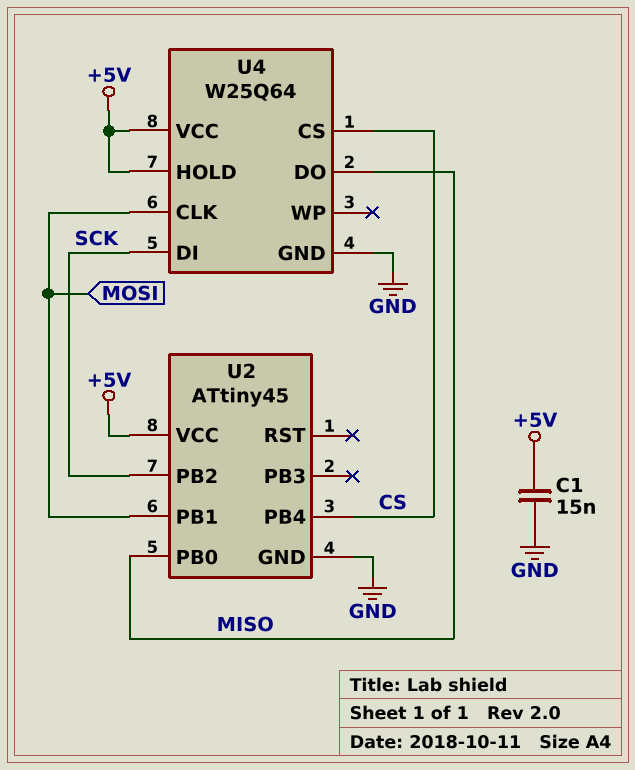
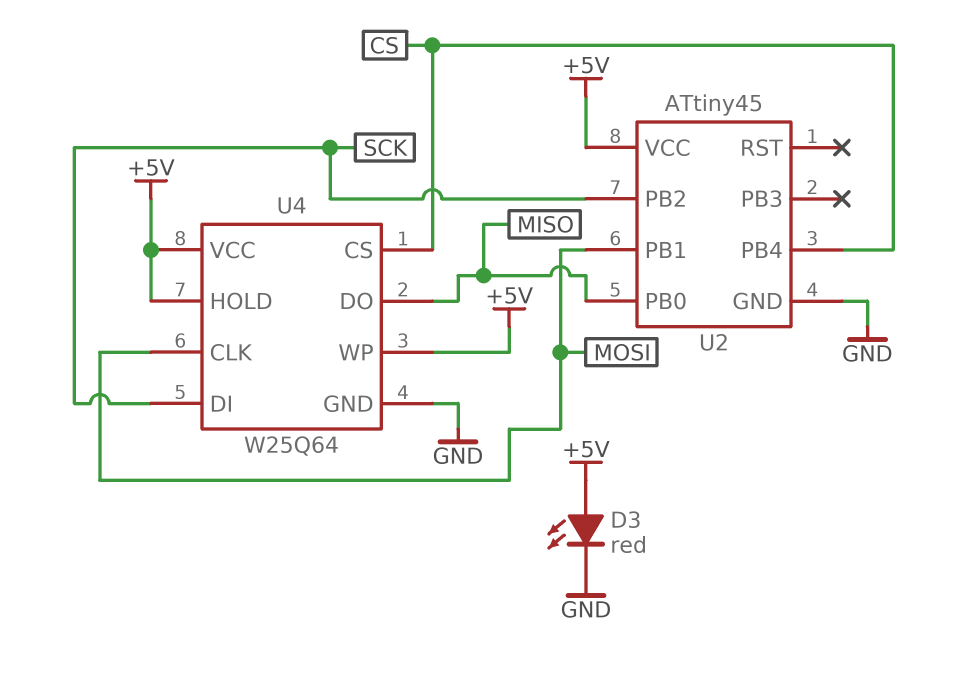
C1: 15nF (+5V, GND) -> none
D3: none -> LED red (A +5V, K GND)
U4 pin WP: none -> +5V

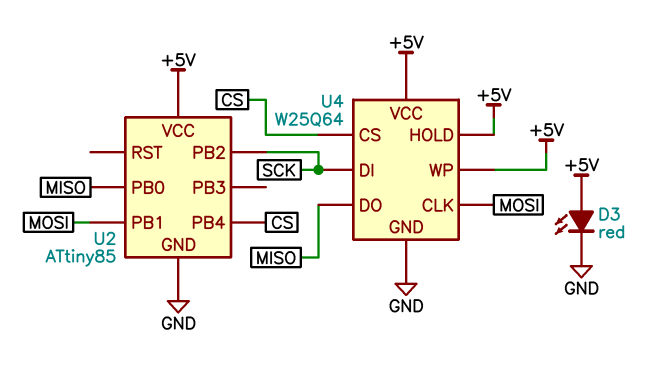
U2: ATtiny45 -> ATtiny85

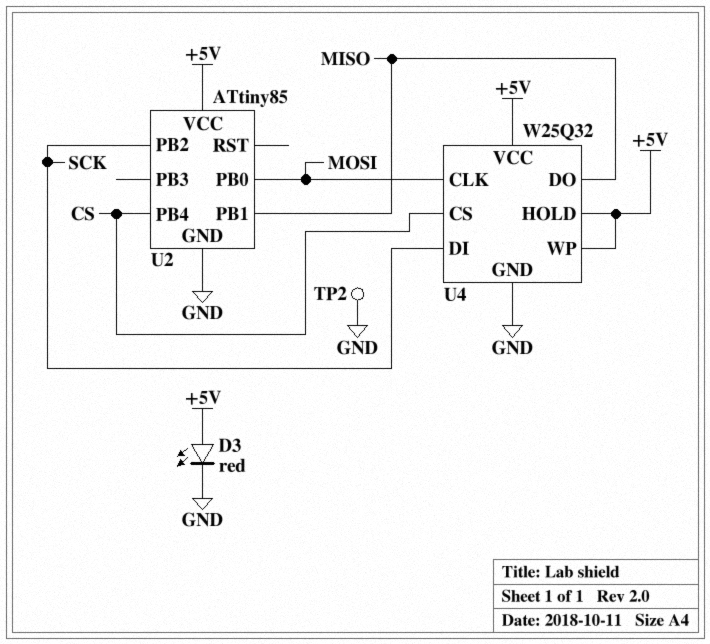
TP2: none -> test point (GND)
U2 pin PB0: MISO -> MOSI
U2 pin PB1: MOSI -> MISO
U4: W25Q64 -> W25Q32

